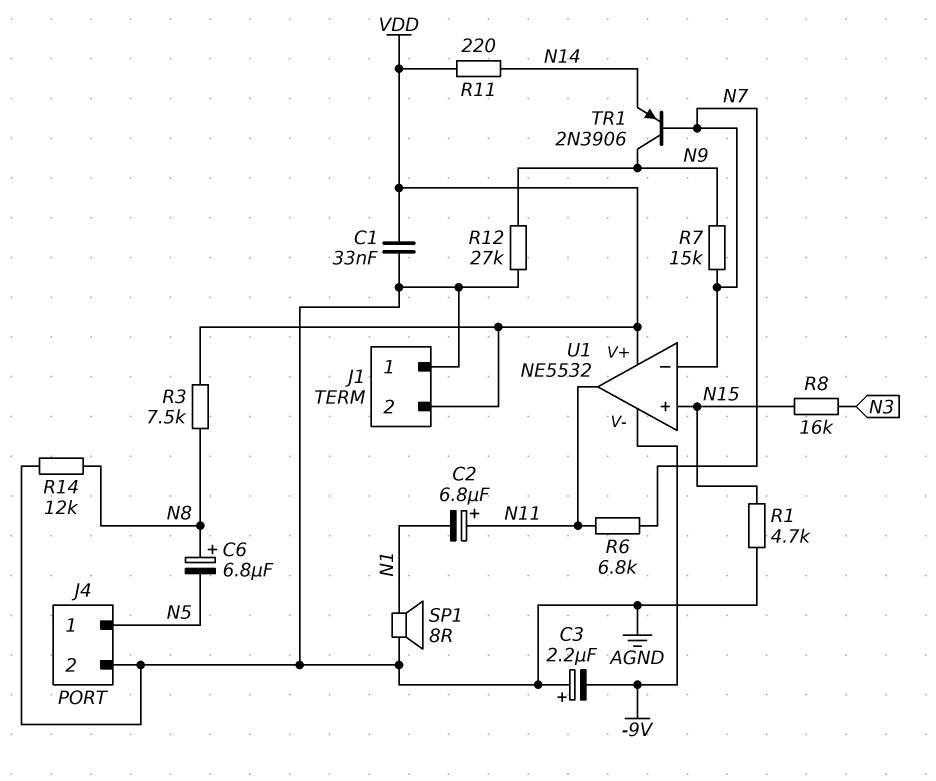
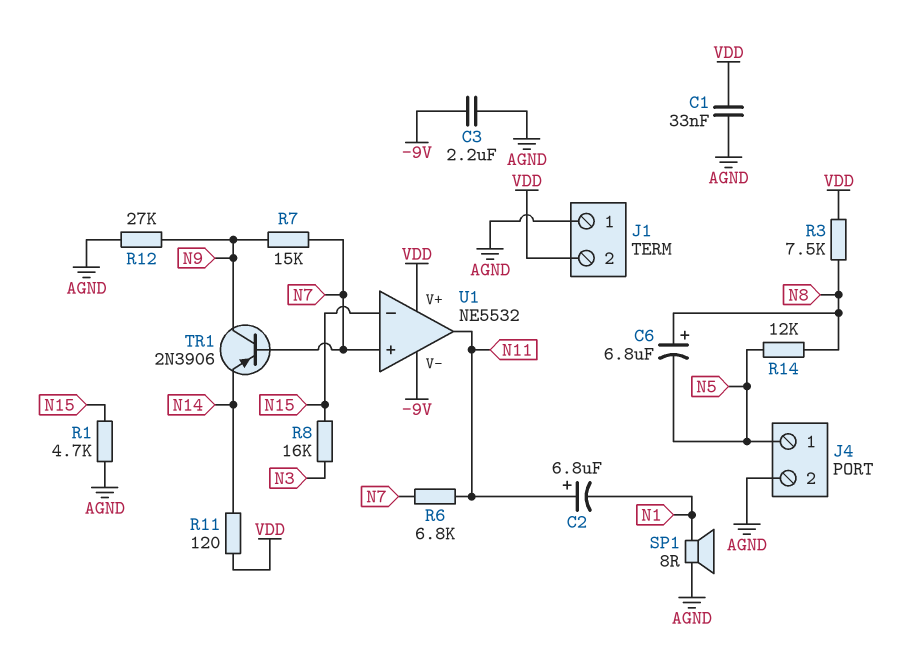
C3: 2.2uF (plus AGND, minus -9V) -> 2.2uF (-9V, AGND)
R11: 220 (N14, VDD) -> 120 (N14, VDD)
R14: 12k (AGND, N8) -> 12k (N5, N8)
U1 pin in+: N15 -> N7
U1 pin in-: N7 -> N15

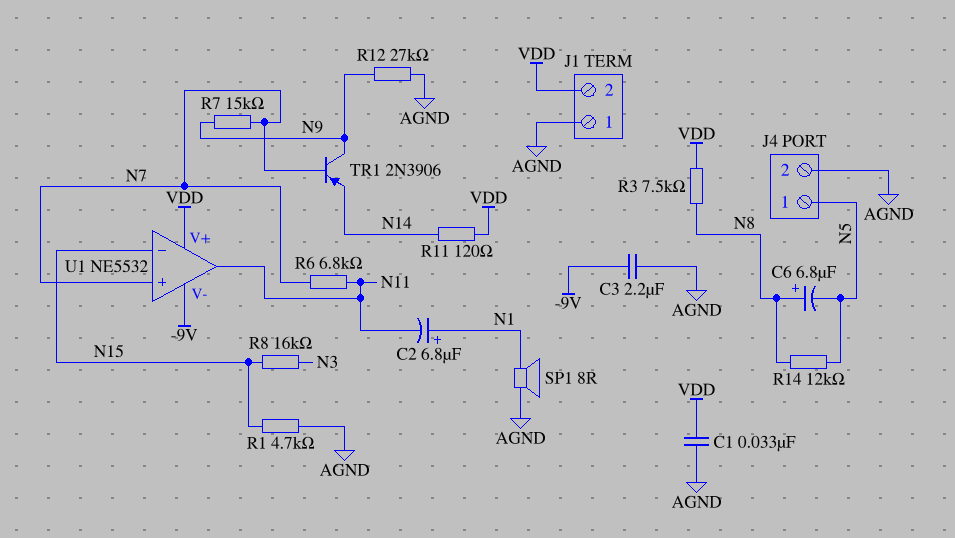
C2: 6.8uF (plus N11, minus N1) -> 6.8uF (plus N1, minus N11)

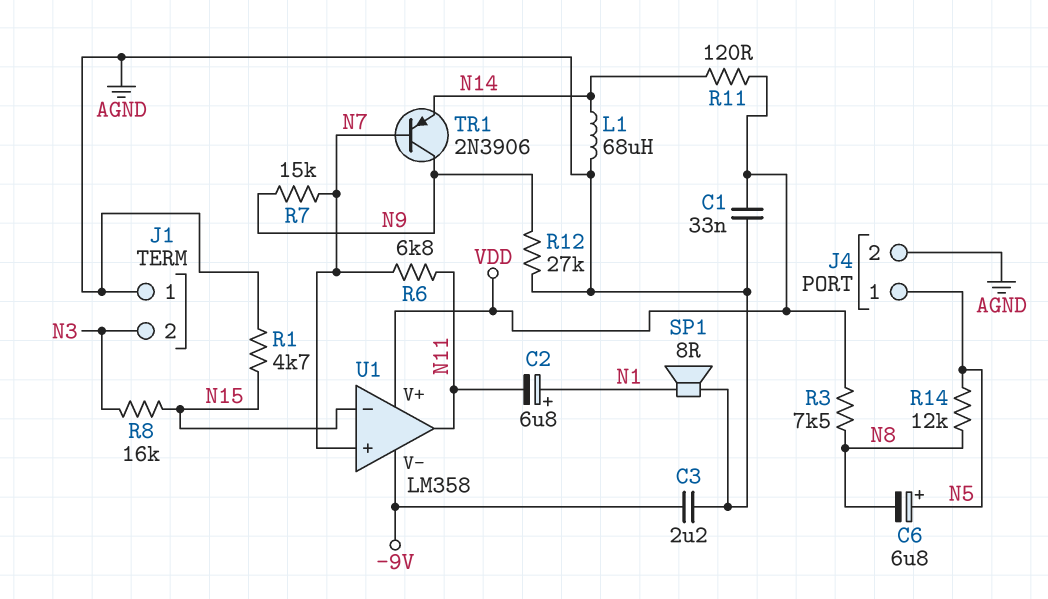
C6: 6.8uF (plus N8, minus N5) -> 6.8uF (plus N5, minus N8)
J1 pin 2: VDD -> N3
L1: none -> 68uH (AGND, N14)
U1: NE5532 -> LM358

